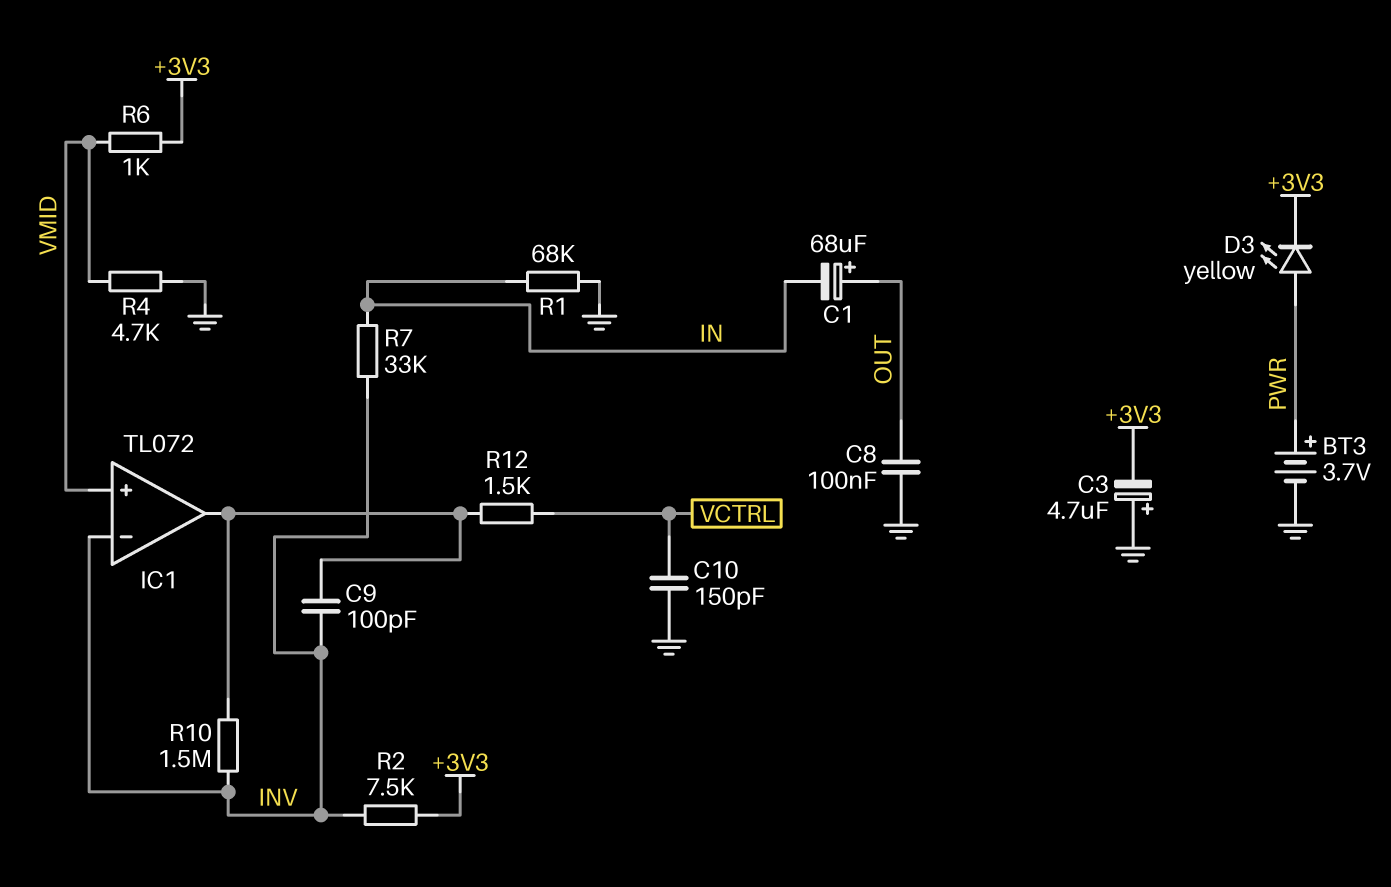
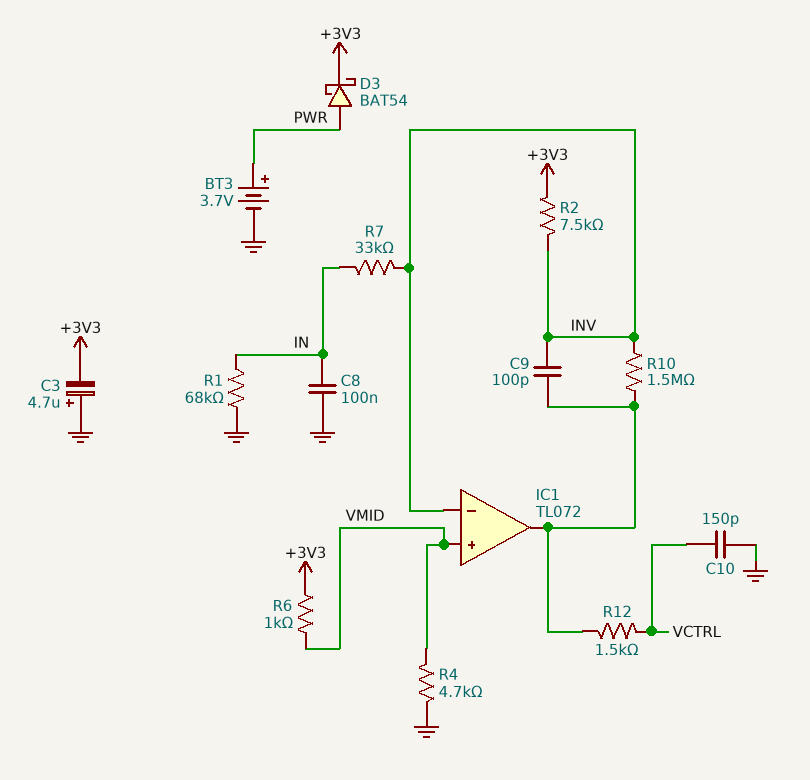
C1: 68uF (plus OUT, minus IN) -> none
C8: 100nF (GND, OUT) -> 100nF (GND, IN)
D3: LED yellow (A PWR, K +3V3) -> schottky BAT54 (A PWR, K +3V3)

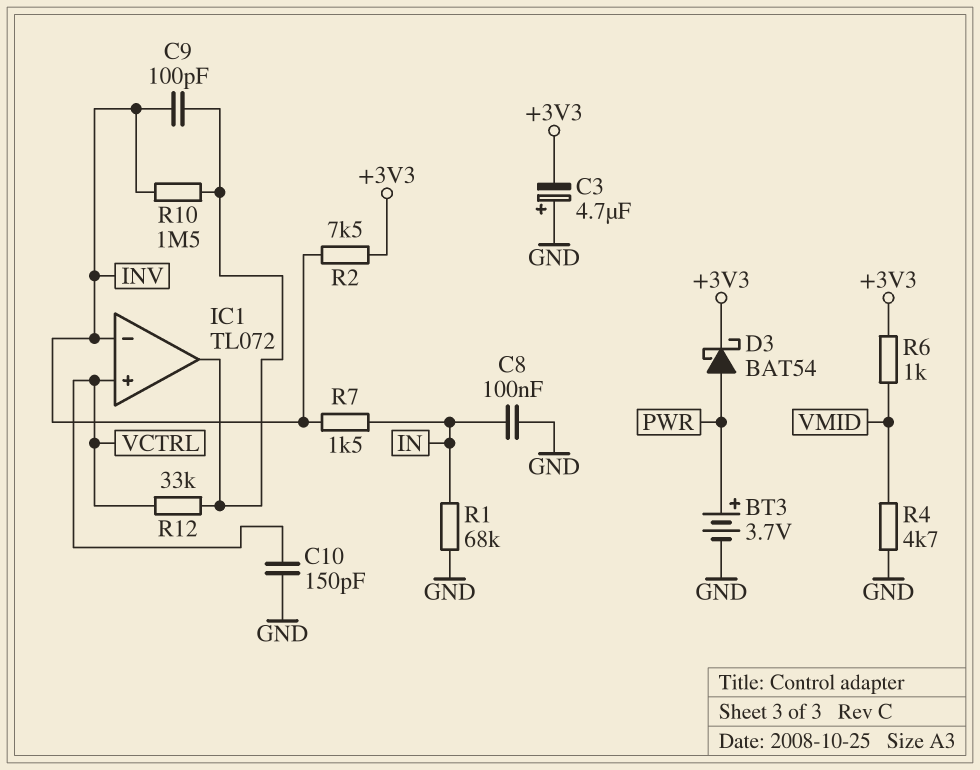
IC1 pin in+: VMID -> VCTRL
R7: 33k (IN, INV) -> 1.5k (IN, INV)
R12: 1.5k (IC1/out, VCTRL) -> 33k (IC1/out, VCTRL)

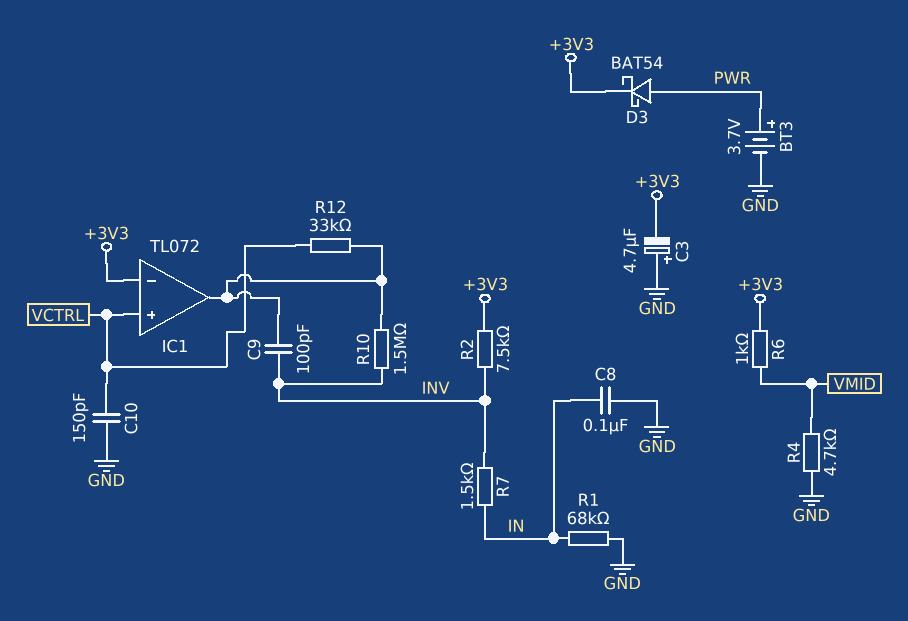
IC1 pin in-: INV -> +3V3

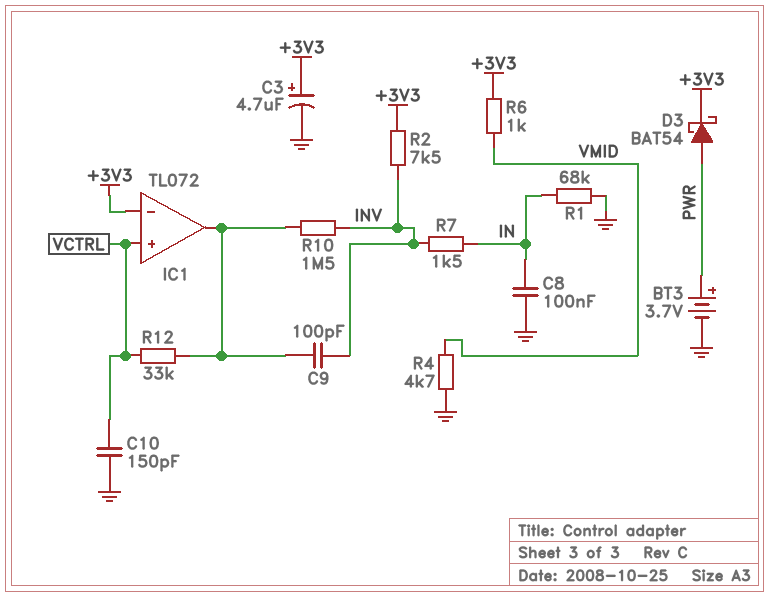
C3: 4.7uF (plus GND, minus +3V3) -> 4.7uF (plus +3V3, minus GND)

